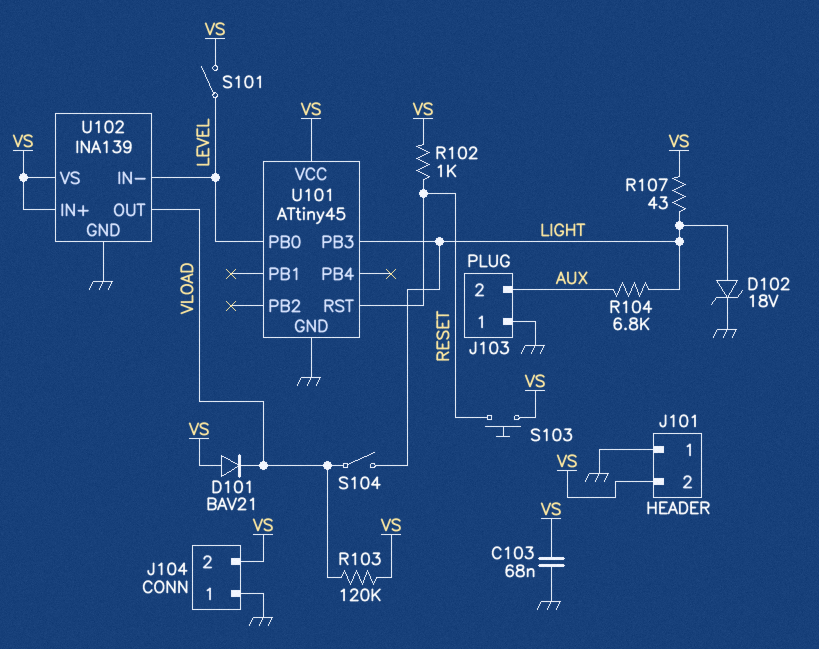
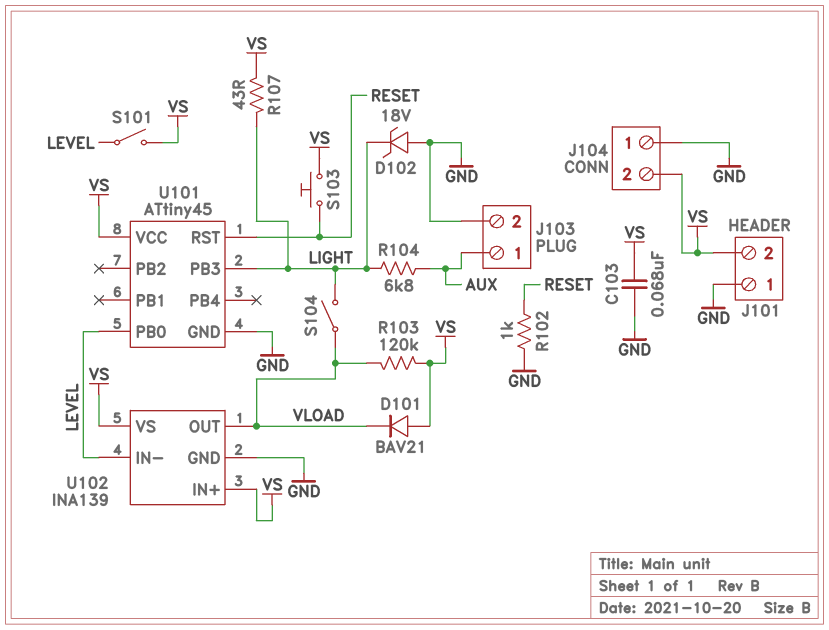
D102: zener 18V (A LIGHT, K GND) -> zener 18V (A GND, K LIGHT)
J103 pin 1: GND -> AUX
J103 pin 2: AUX -> GND
R102: 1k (RESET, VS) -> 1k (GND, RESET)

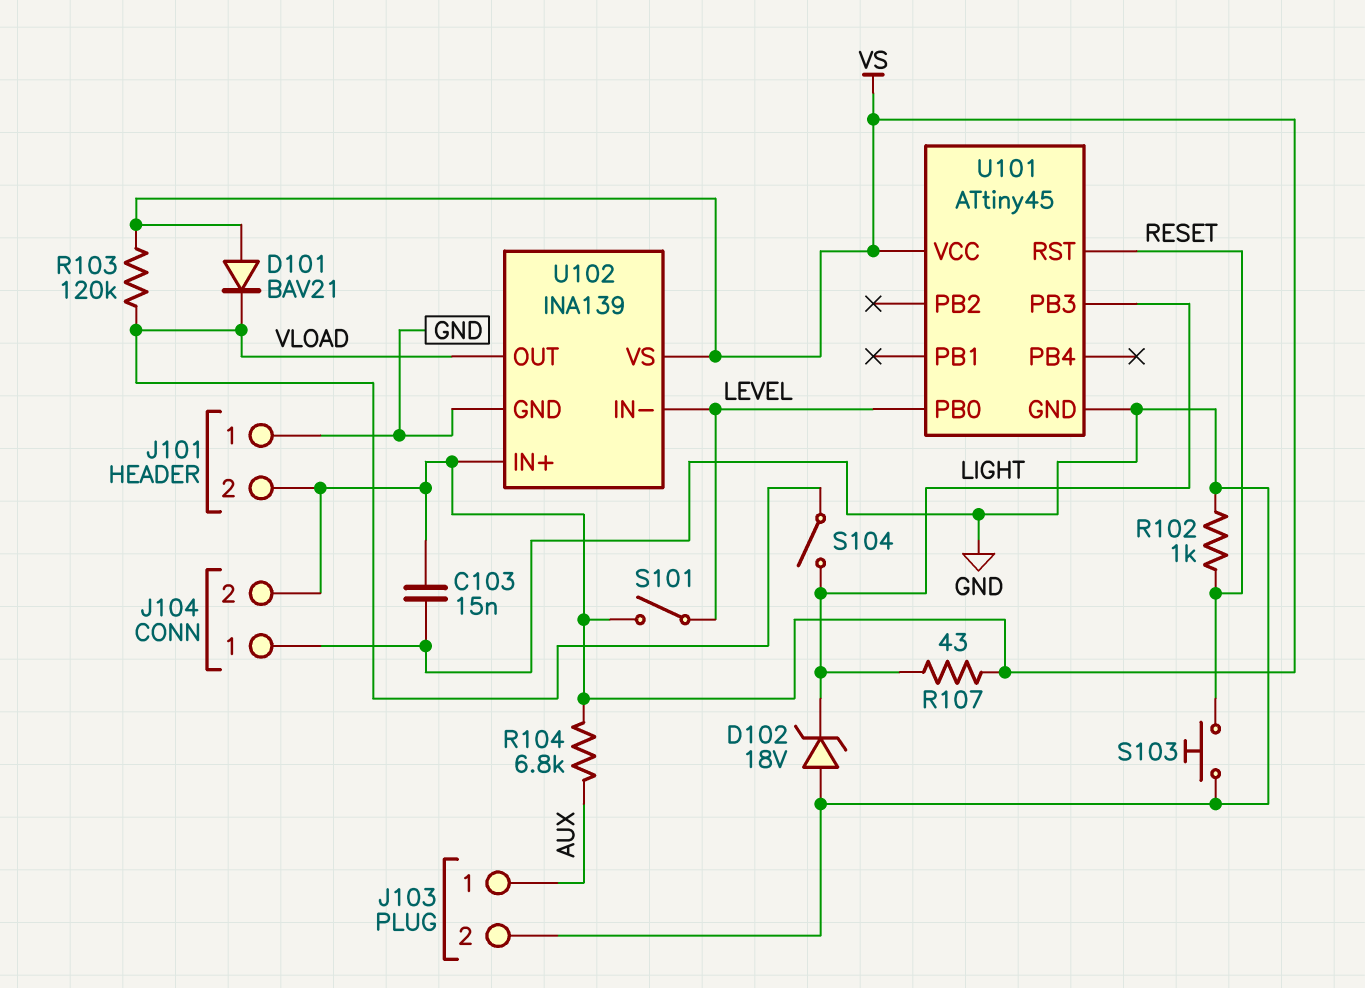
C103: 68nF (GND, VS) -> 15nF (GND, VS)
R104: 6.8k (AUX, LIGHT) -> 6.8k (AUX, VS)
S103: button (RESET, VS) -> button (GND, RESET)

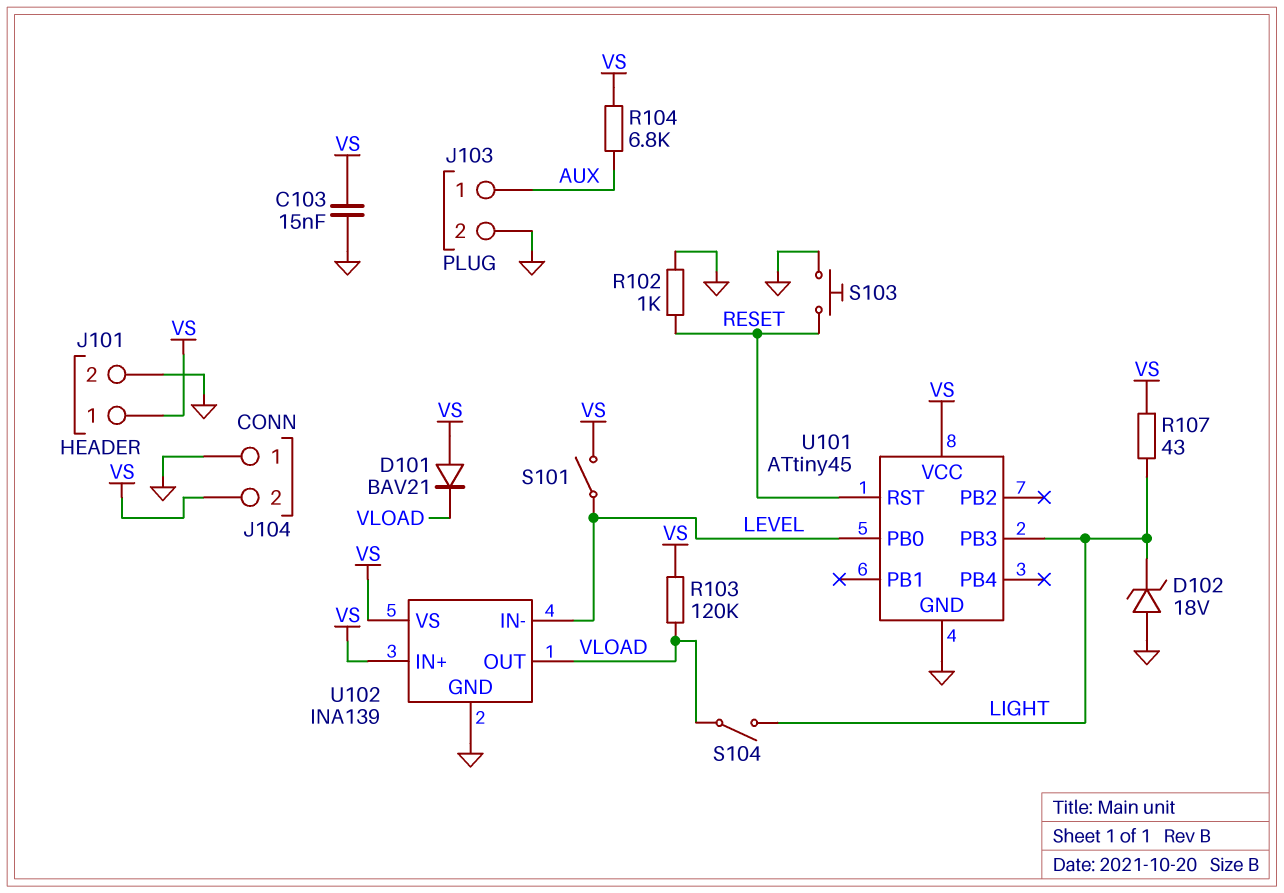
J101 pin 1: GND -> VS
J101 pin 2: VS -> GND

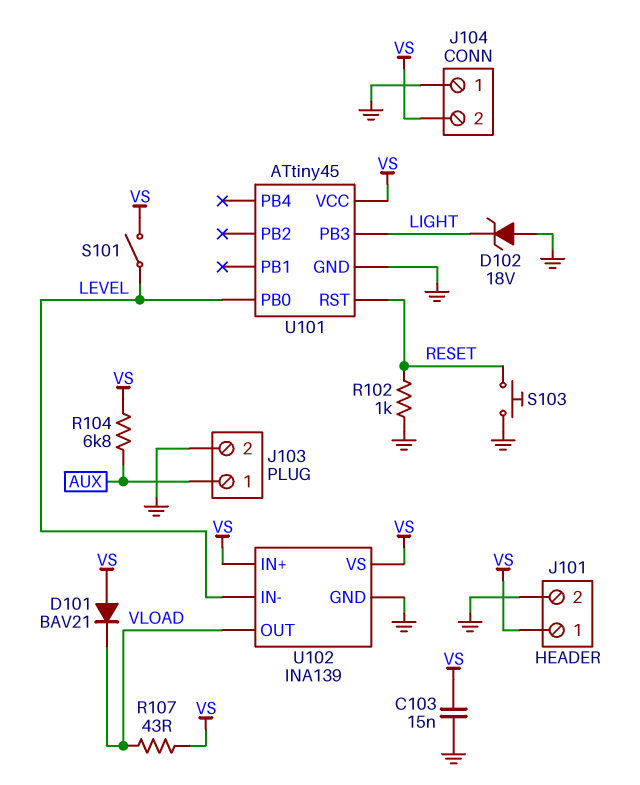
R103: 120k (VLOAD, VS) -> none
R107: 43 (LIGHT, VS) -> 43 (VLOAD, VS)
S104: switch (LIGHT, VLOAD) -> none

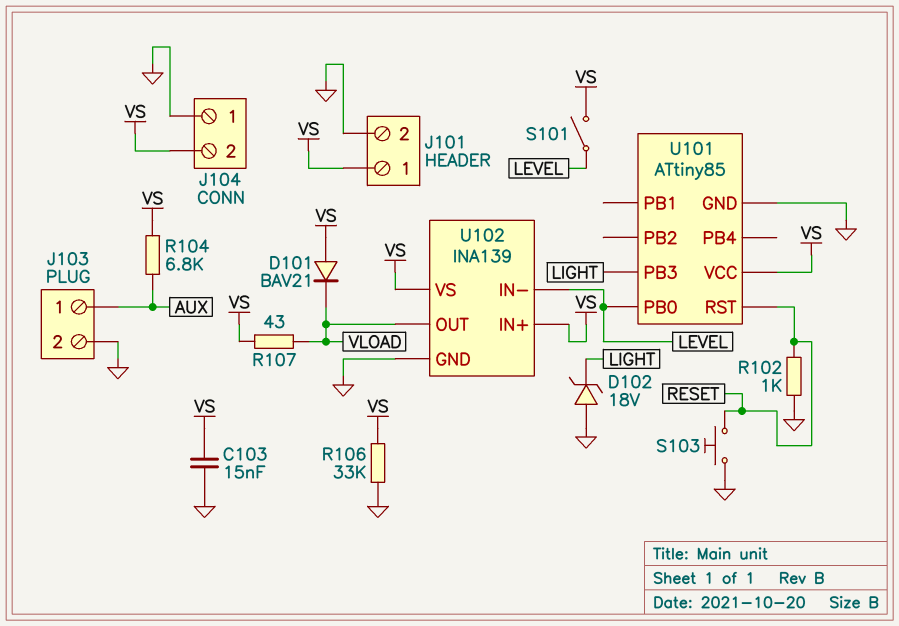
R106: none -> 33k (GND, VS)
U101: ATtiny45 -> ATtiny85

